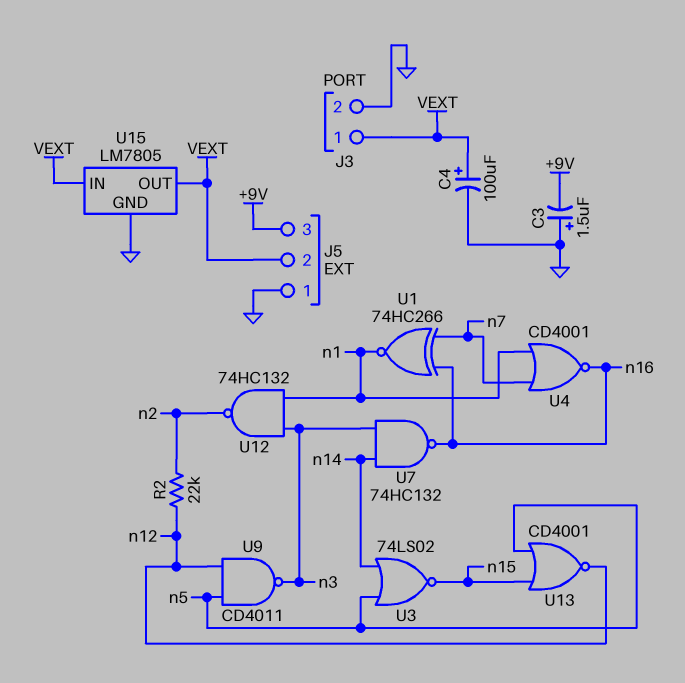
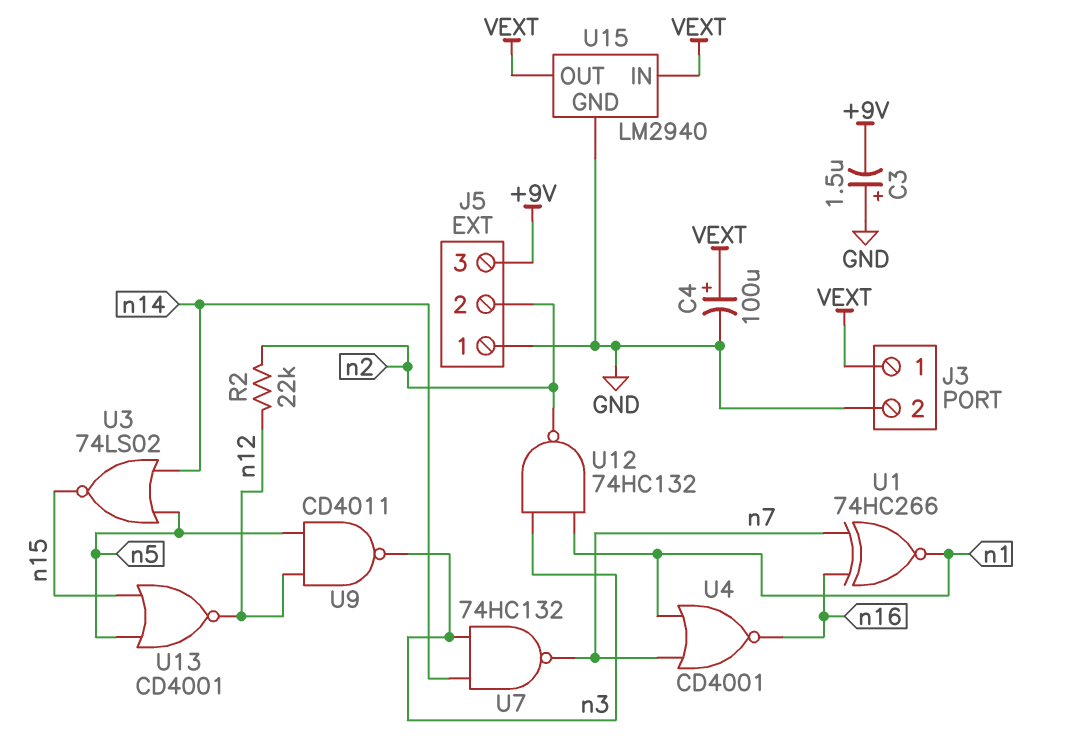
J5 pin 2: VEXT -> n2
U7: NAND 74HC132 (in n3, in n14, out n16) -> NAND 74HC132 (in n3, in n14, out n7)
U15: LM7805 -> LM2940

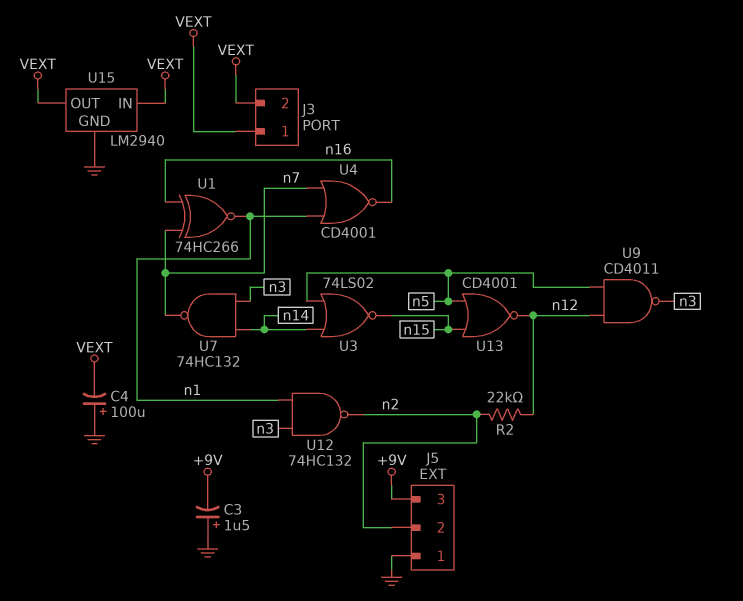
C4: 100uF (plus VEXT, minus GND) -> 100uF (plus GND, minus VEXT)
J3 pin 2: GND -> VEXT

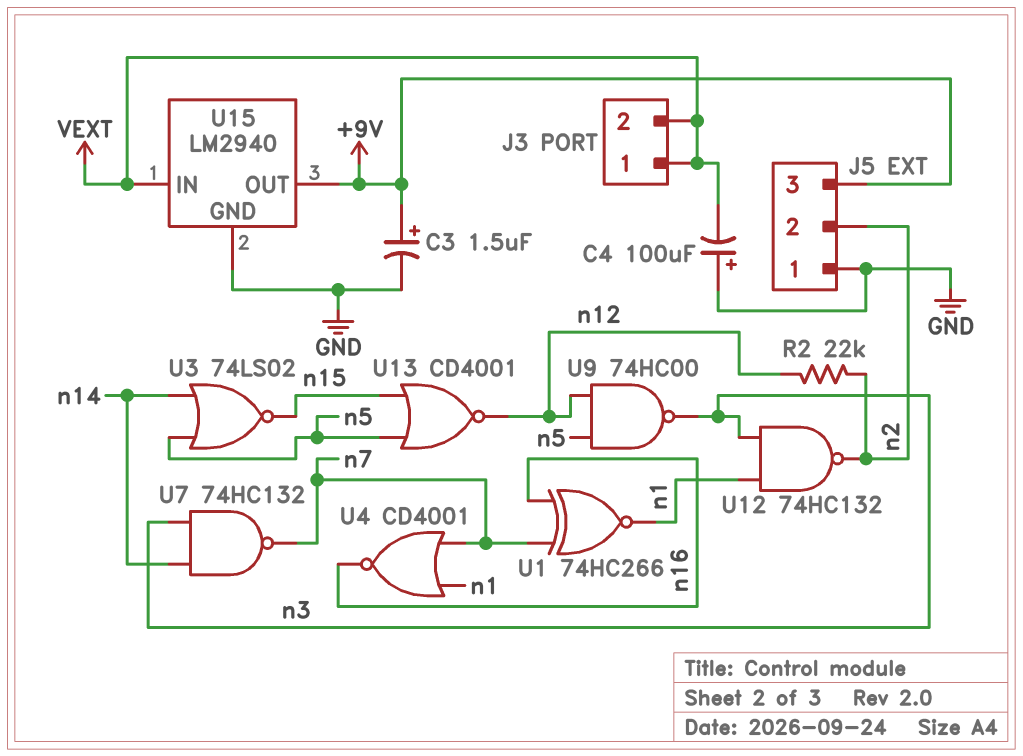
C3: 1.5uF (plus GND, minus +9V) -> 1.5uF (plus +9V, minus GND)
U9: NAND CD4011 (in n5, in n12, out n3) -> NAND 74HC00 (in n5, in n12, out n3)
U15 pin OUT: VEXT -> +9V

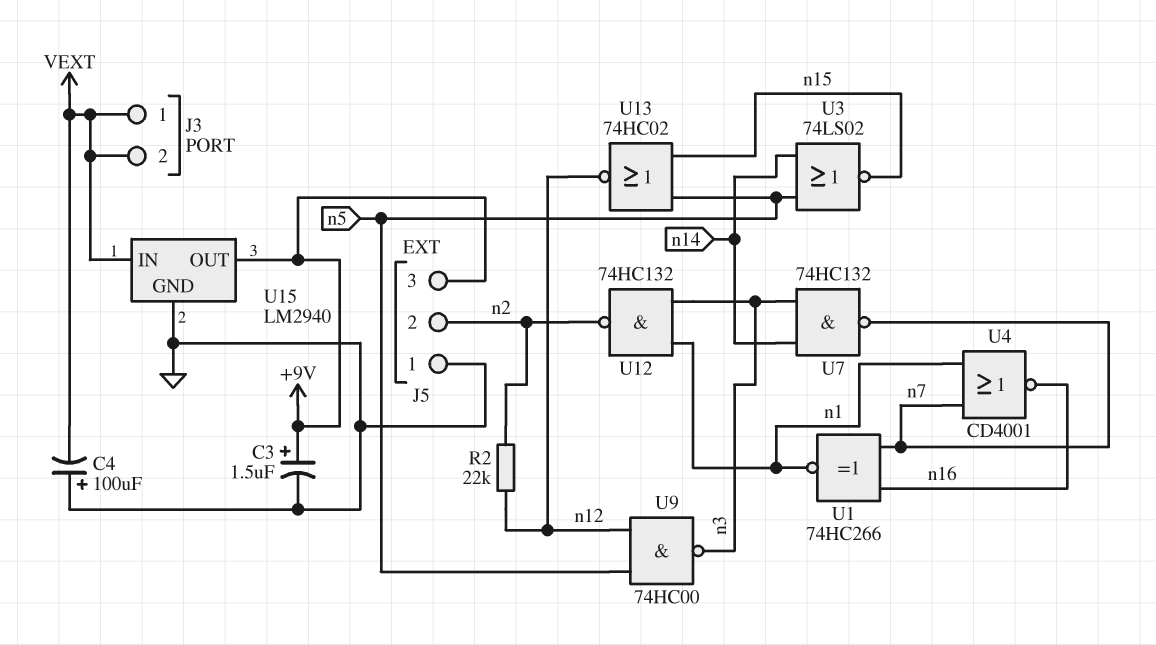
U13: NOR CD4001 (in n5, in n15, out n12) -> NOR 74HC02 (in n5, in n15, out n12)

